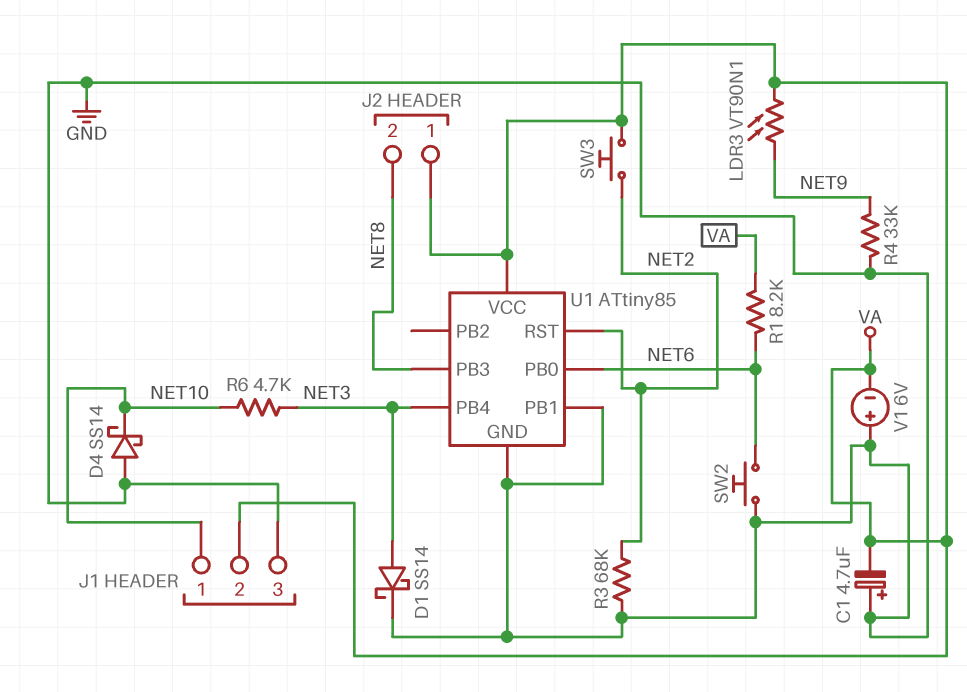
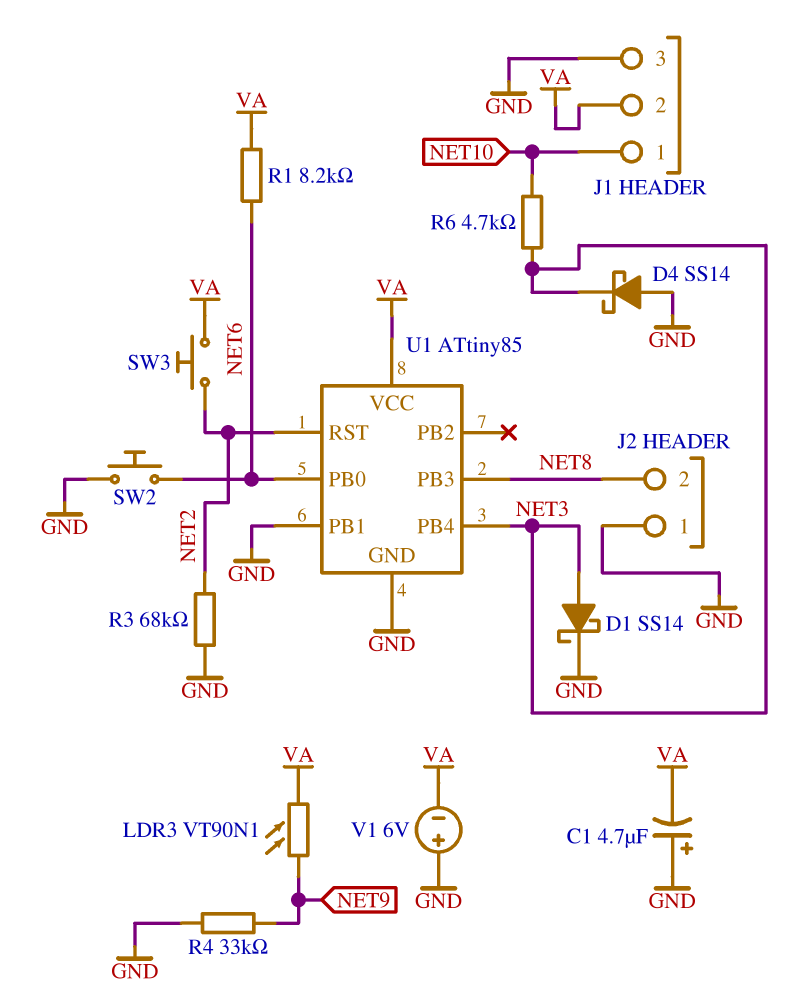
D4: schottky SS14 (A GND, K NET10) -> schottky SS14 (A GND, K NET3)
J2 pin 1: VA -> GND

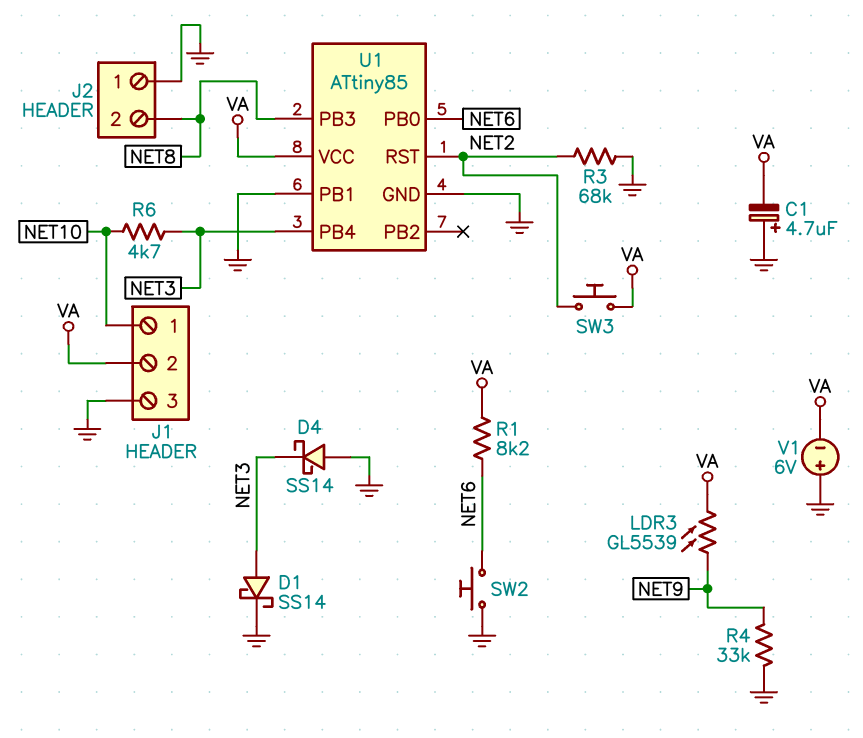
LDR3: VT90N1 (NET9, VA) -> GL5539 (NET9, VA)

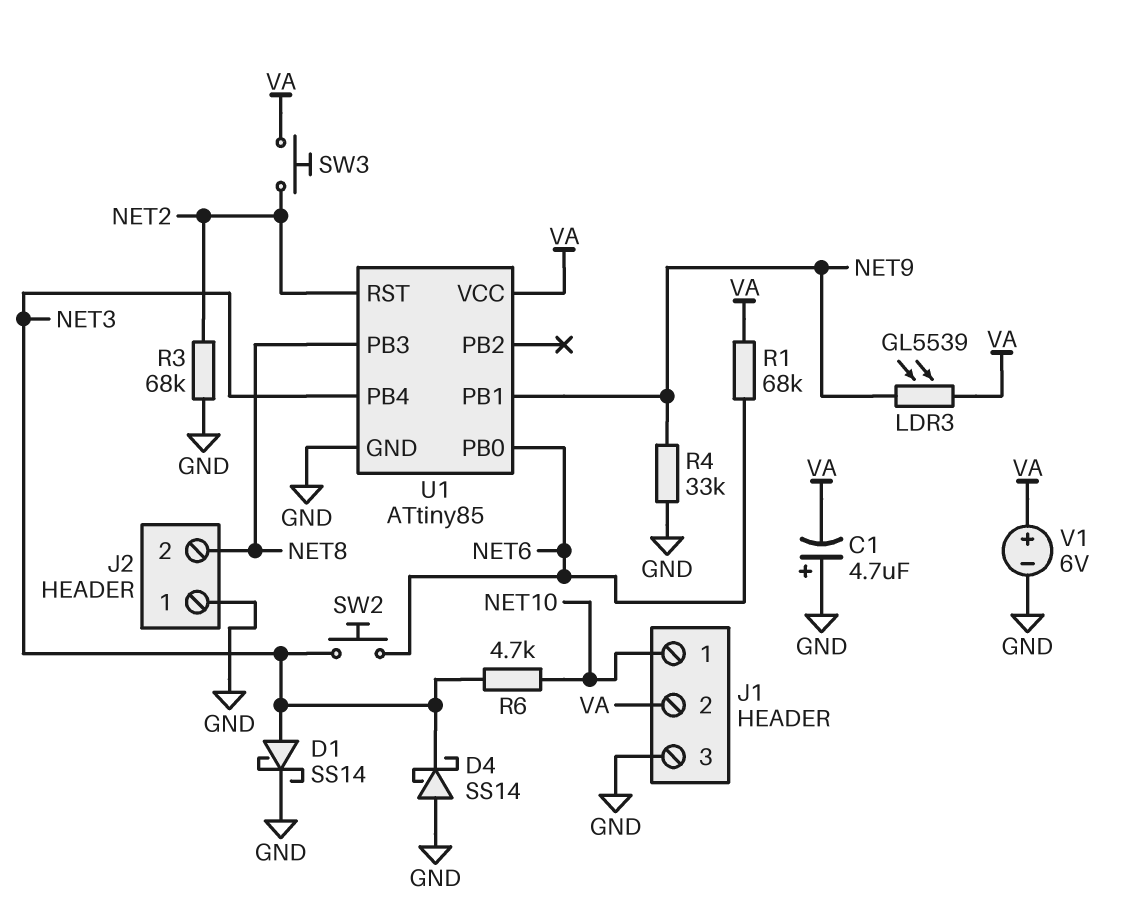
R1: 8.2k (NET6, VA) -> 68k (NET6, VA)
SW2: button (GND, NET6) -> button (NET3, NET6)
U1 pin PB1: GND -> NET9
V1: 6V (plus GND, minus VA) -> 6V (plus VA, minus GND)

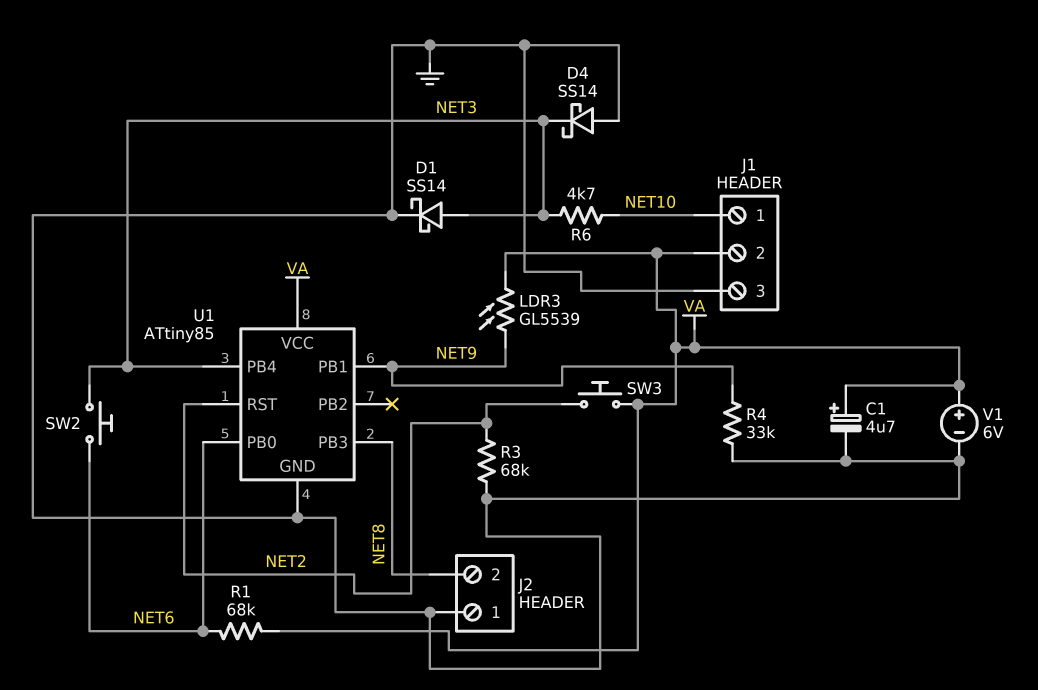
C1: 4.7uF (plus GND, minus VA) -> 4.7uF (plus VA, minus GND)

